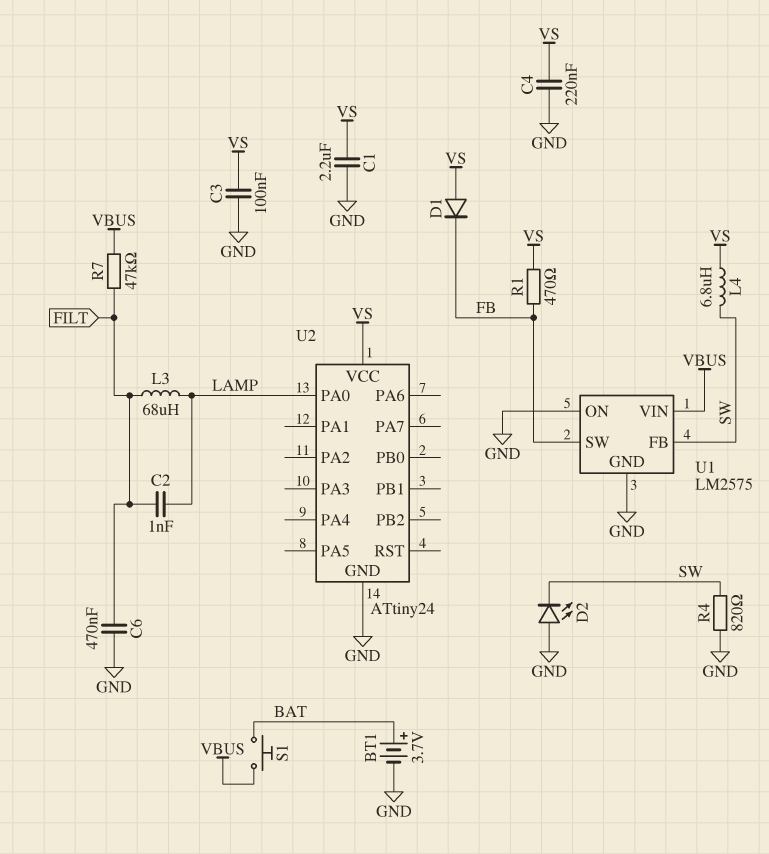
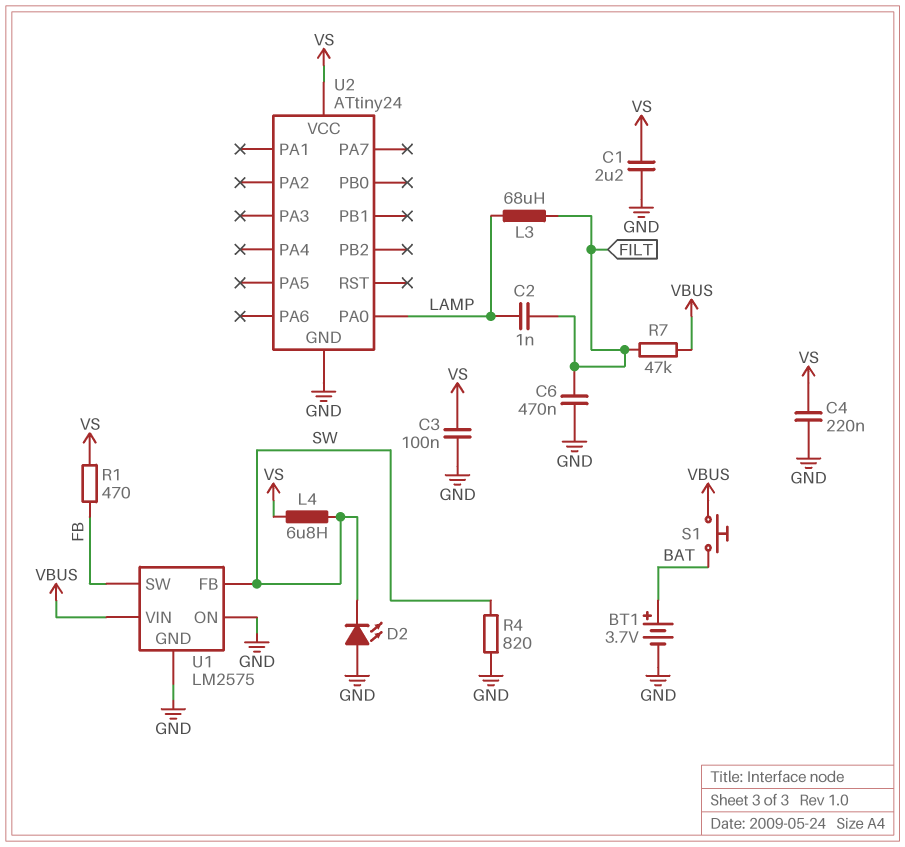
D1: diode (A VS, K FB) -> none

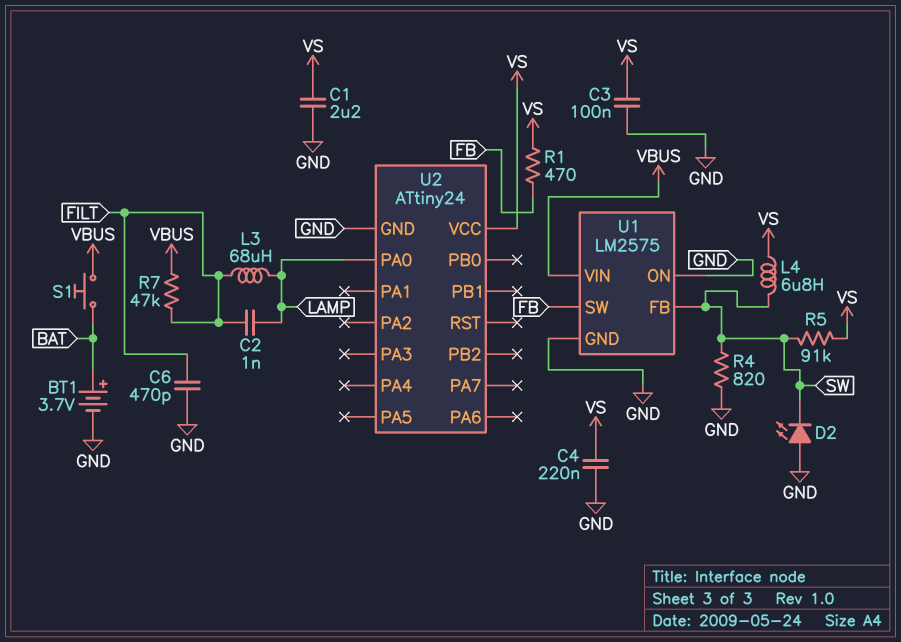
C6: 470nF (FILT, GND) -> 470pF (FILT, GND)
R5: none -> 91k (SW, VS)

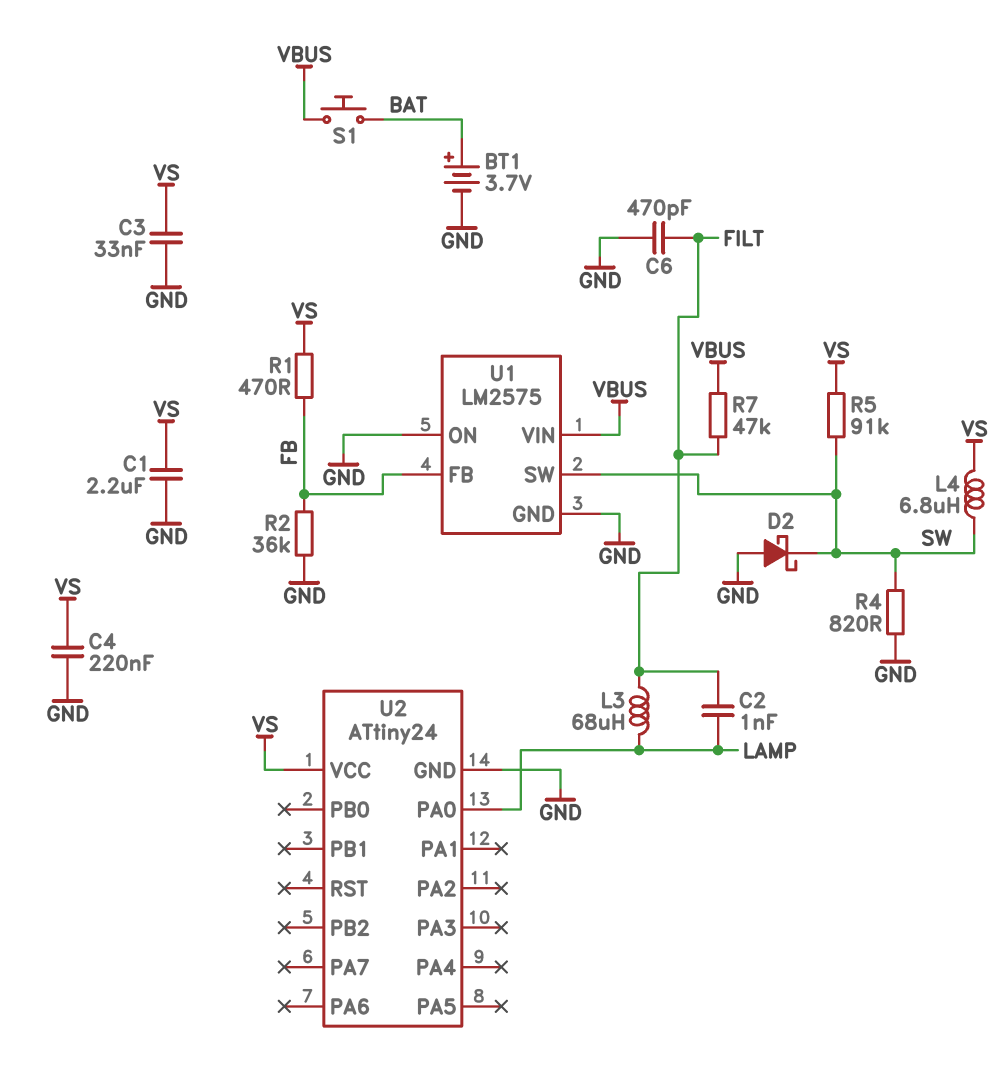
C3: 100nF (GND, VS) -> 33nF (GND, VS)
D2: LED (A GND, K SW) -> schottky (A GND, K SW)
R2: none -> 36k (FB, GND)
U1 pin FB: SW -> FB
U1 pin SW: FB -> SW

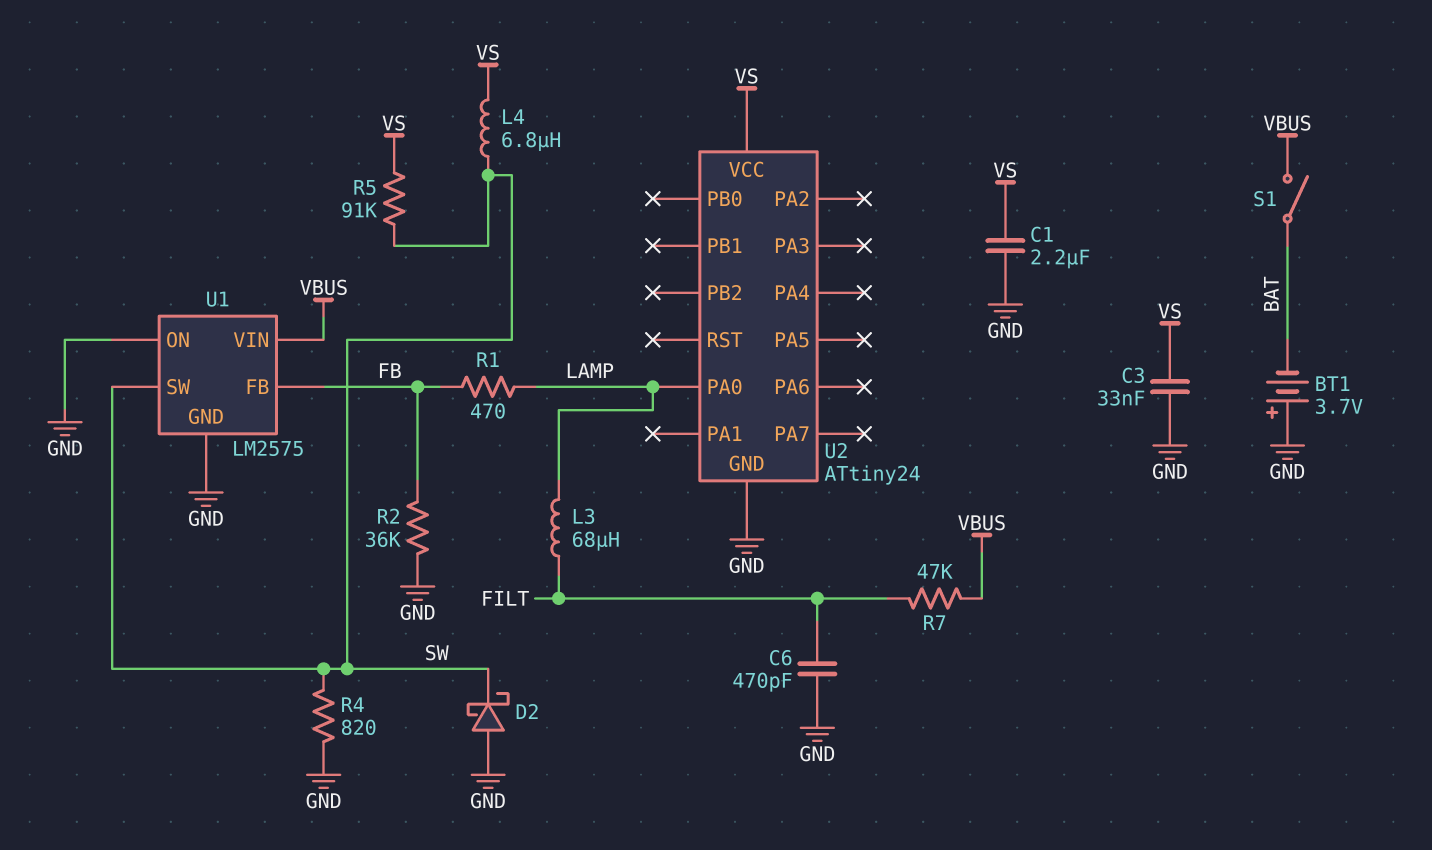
BT1: 3.7V (plus BAT, minus GND) -> 3.7V (plus GND, minus BAT)
C2: 1nF (FILT, LAMP) -> none
C4: 220nF (GND, VS) -> none
R1: 470 (FB, VS) -> 470 (FB, LAMP)
S1: button (BAT, VBUS) -> switch (BAT, VBUS)

